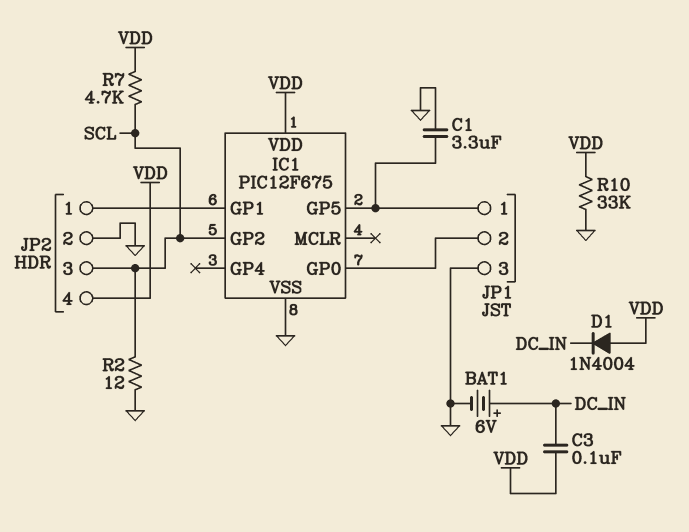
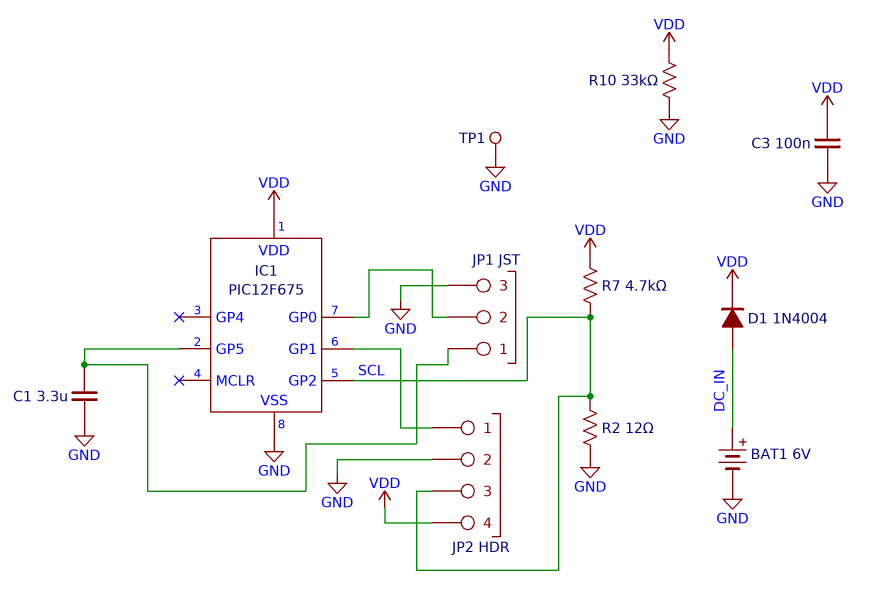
C3: 100nF (DC_IN, VDD) -> 100nF (GND, VDD)
D1: diode 1N4004 (A VDD, K DC_IN) -> diode 1N4004 (A DC_IN, K VDD)
TP1: none -> test point (GND)

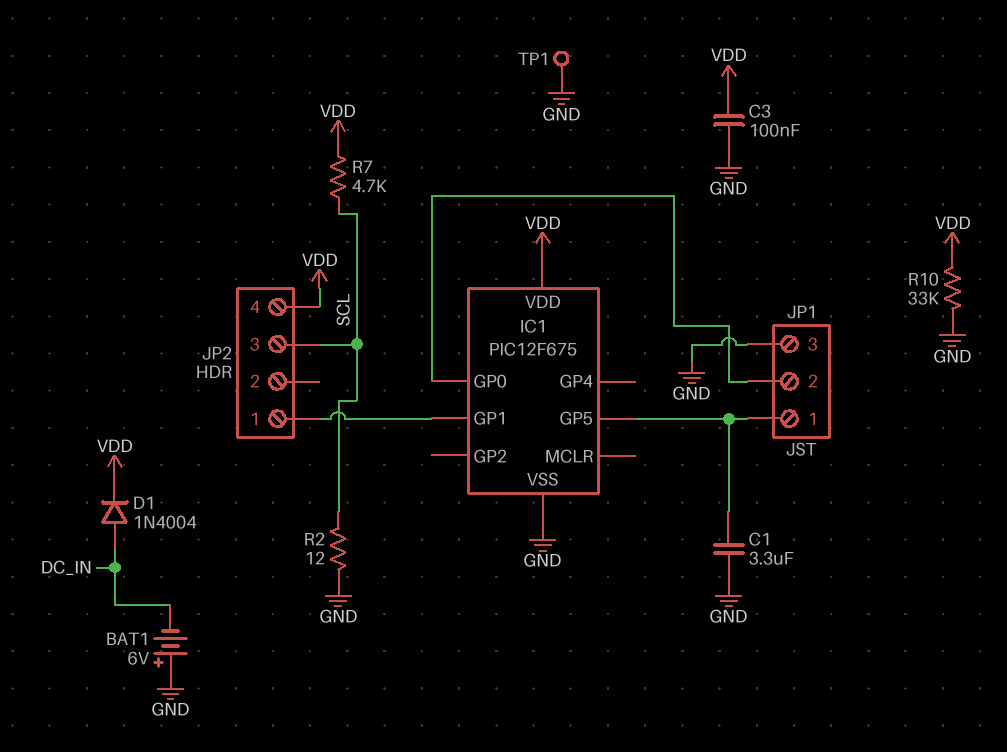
BAT1: 6V (plus DC_IN, minus GND) -> 6V (plus GND, minus DC_IN)
IC1 pin GP2: SCL -> none
JP2 pin 2: GND -> none

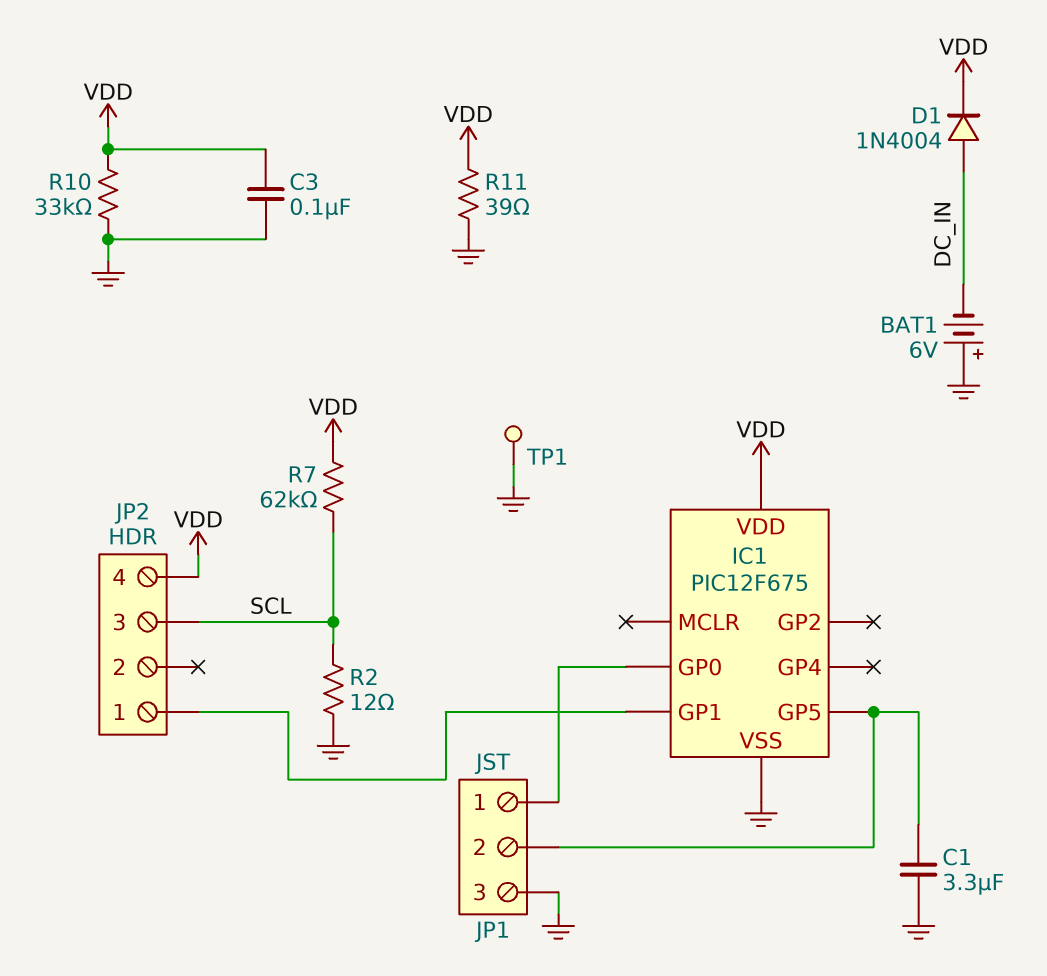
JP1 pin 1: IC1/GP5 -> IC1/GP0
JP1 pin 2: IC1/GP0 -> IC1/GP5
R7: 4.7k (SCL, VDD) -> 62k (SCL, VDD)
R11: none -> 39 (GND, VDD)

